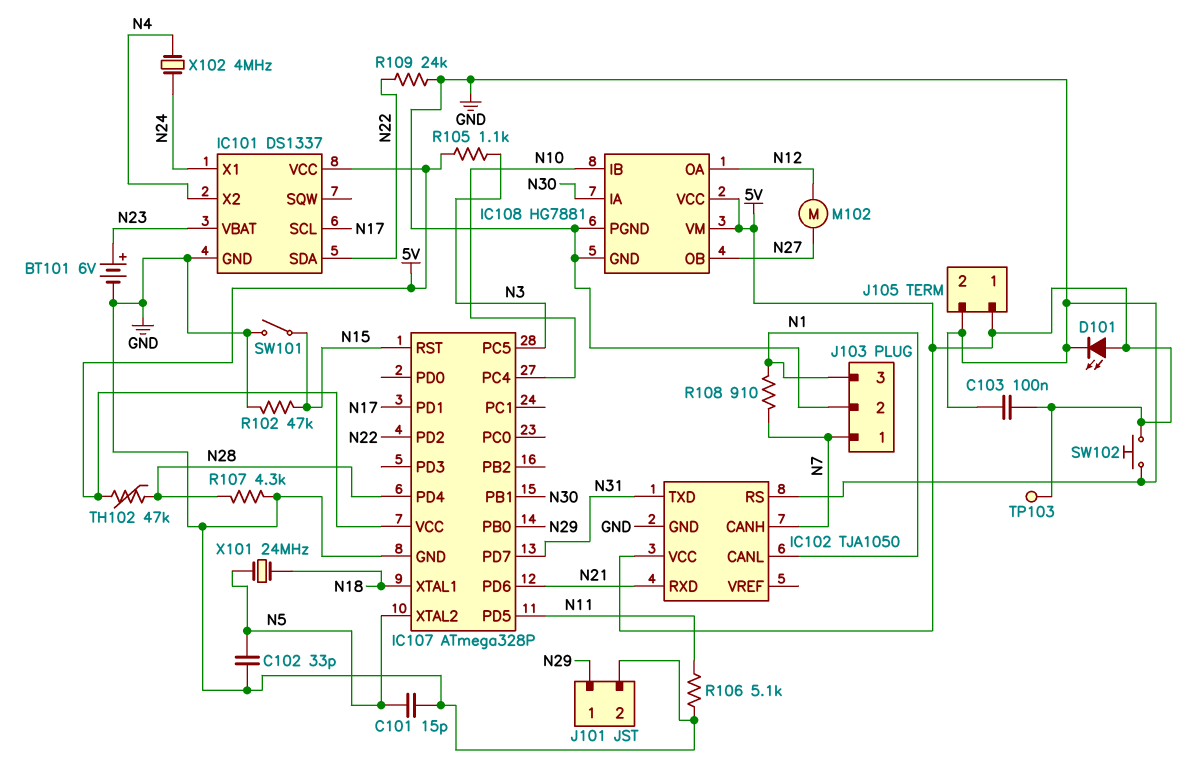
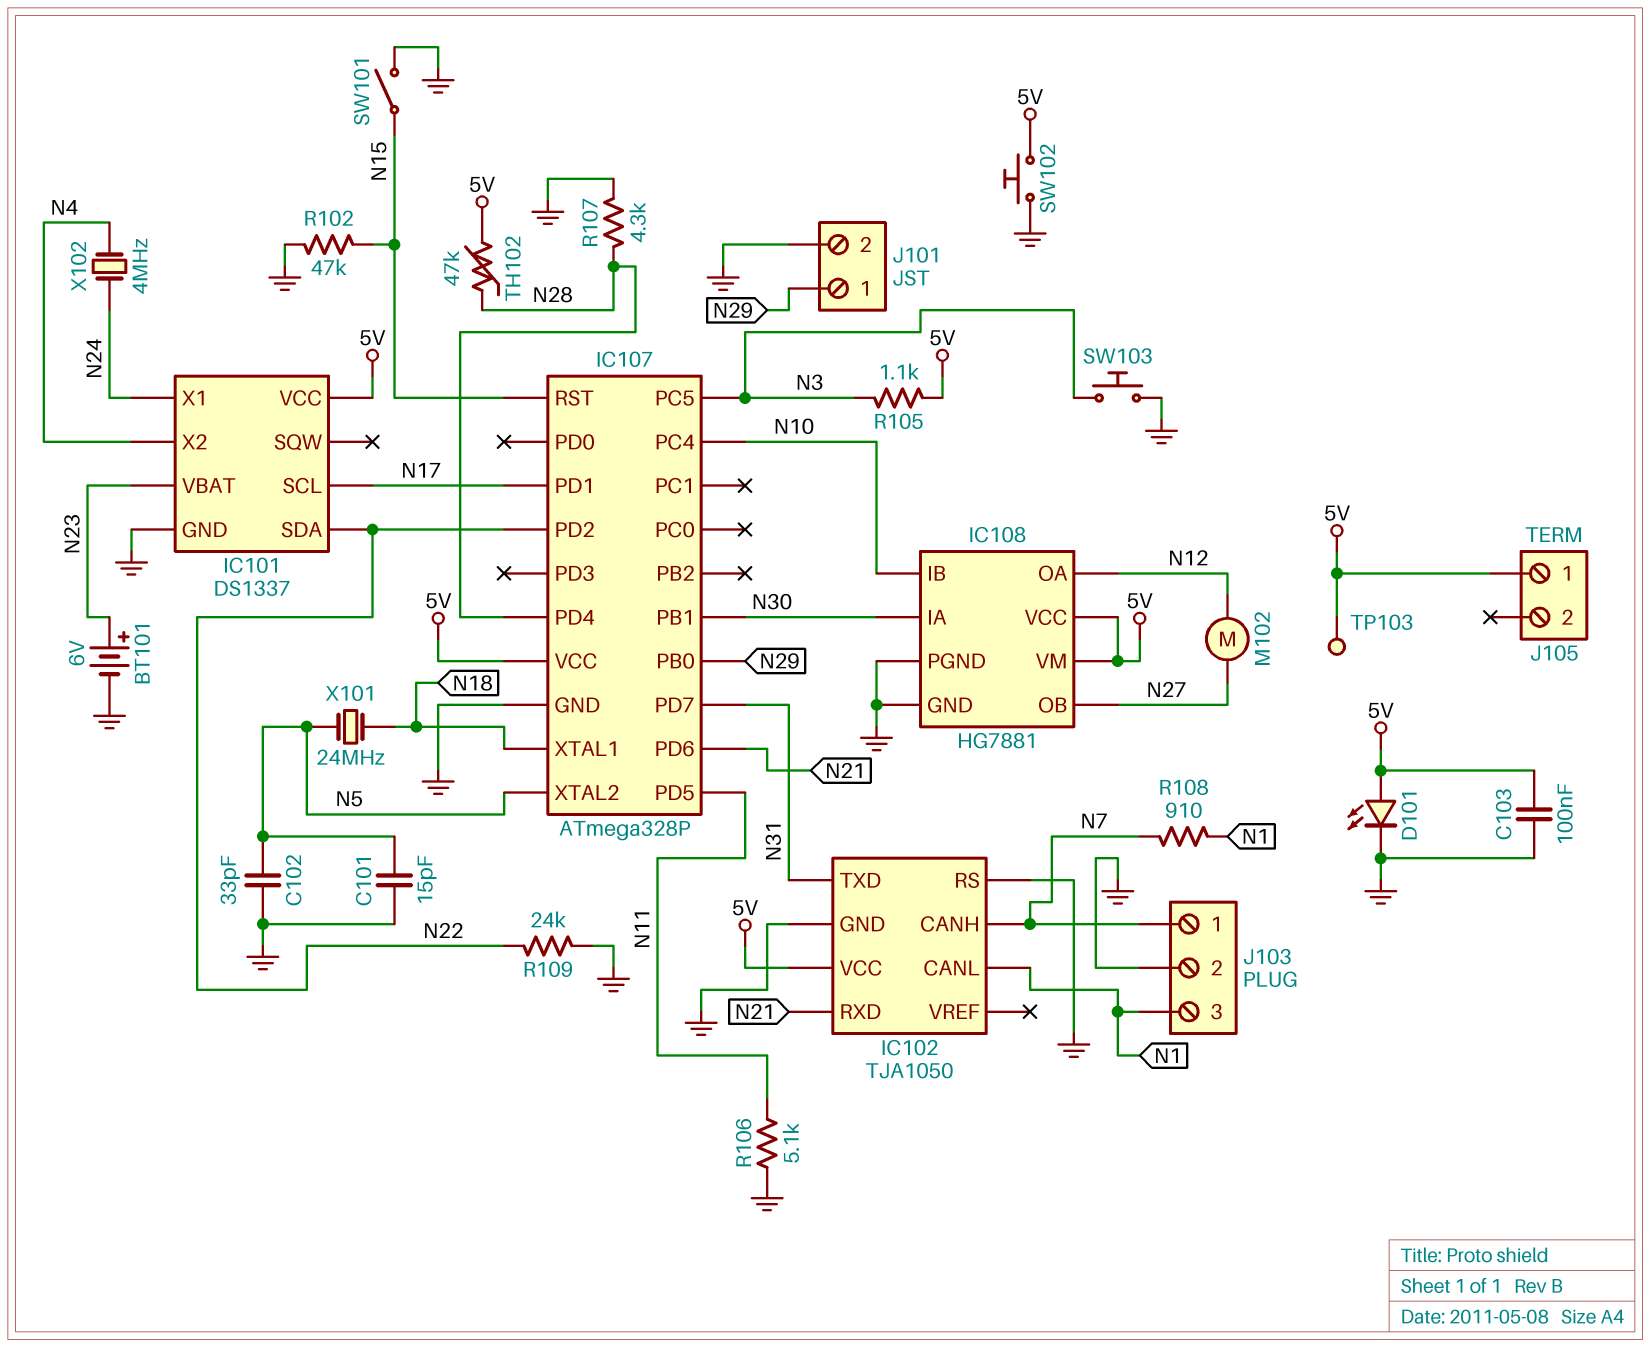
J105 pin 2: GND -> none
SW103: none -> button (GND, N3)

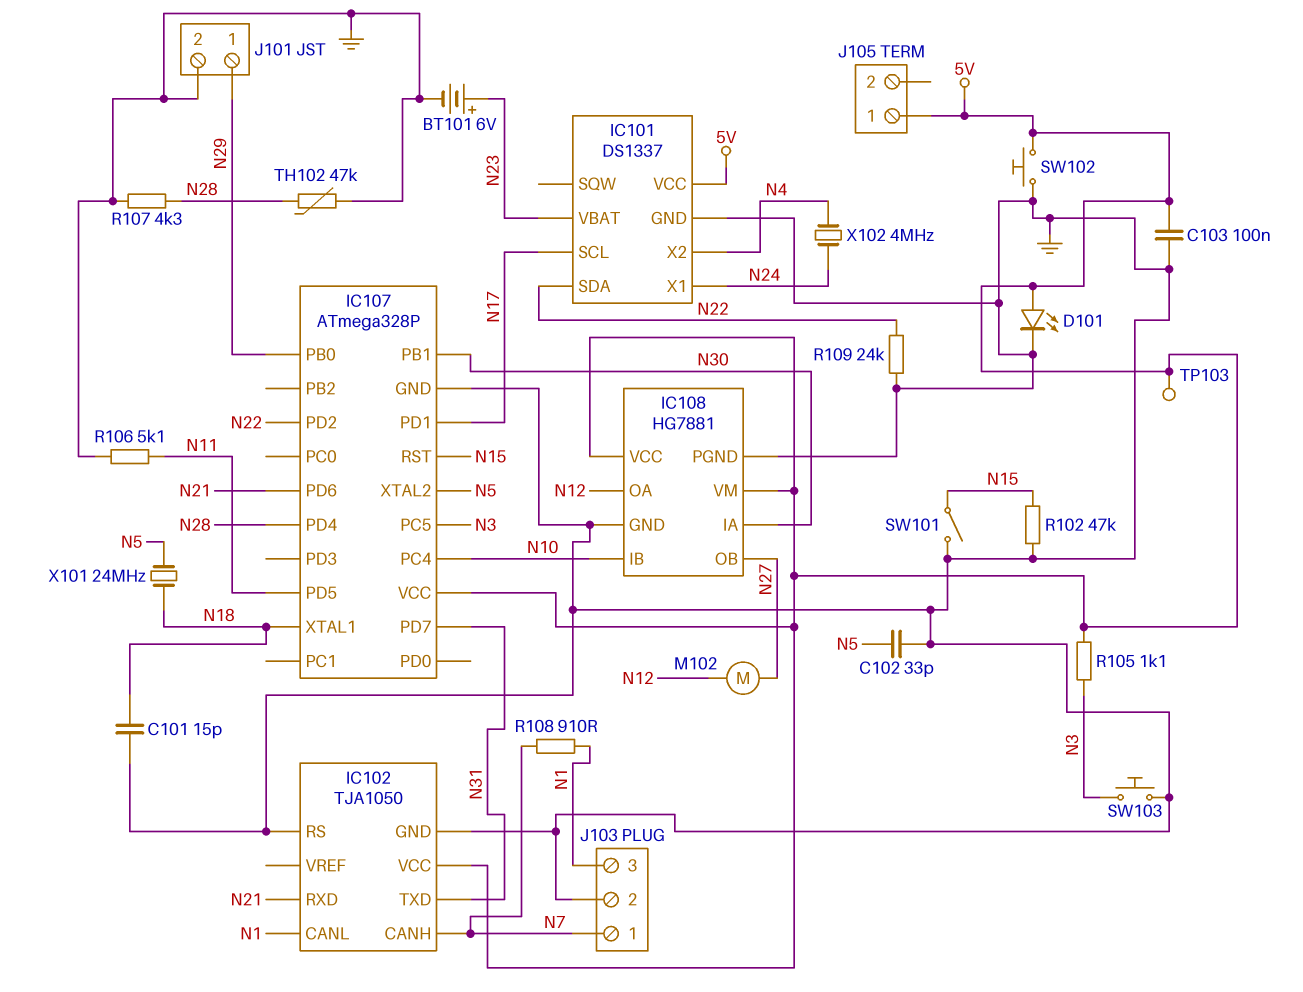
C101: 15pF (GND, N5) -> 15pF (GND, N18)
TH102: 47k (5V, N28) -> 47k (GND, N28)

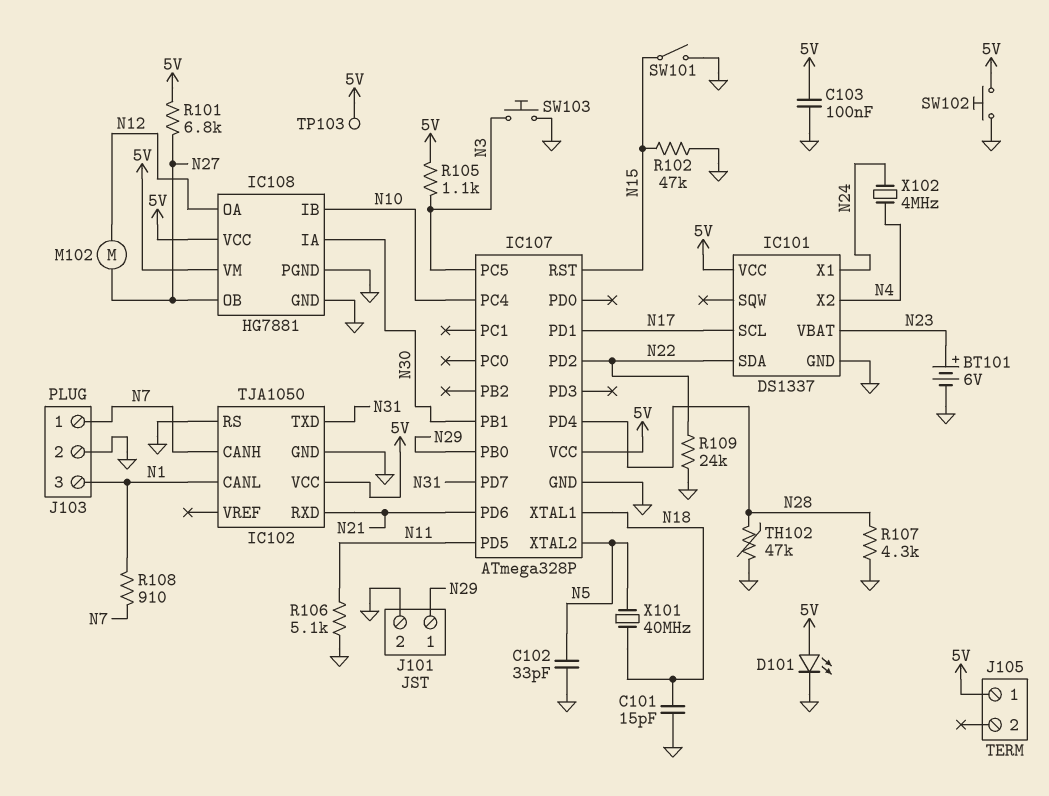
R101: none -> 6.8k (5V, N27)
X101: 24MHz (N5, N18) -> 40MHz (N5, N18)

